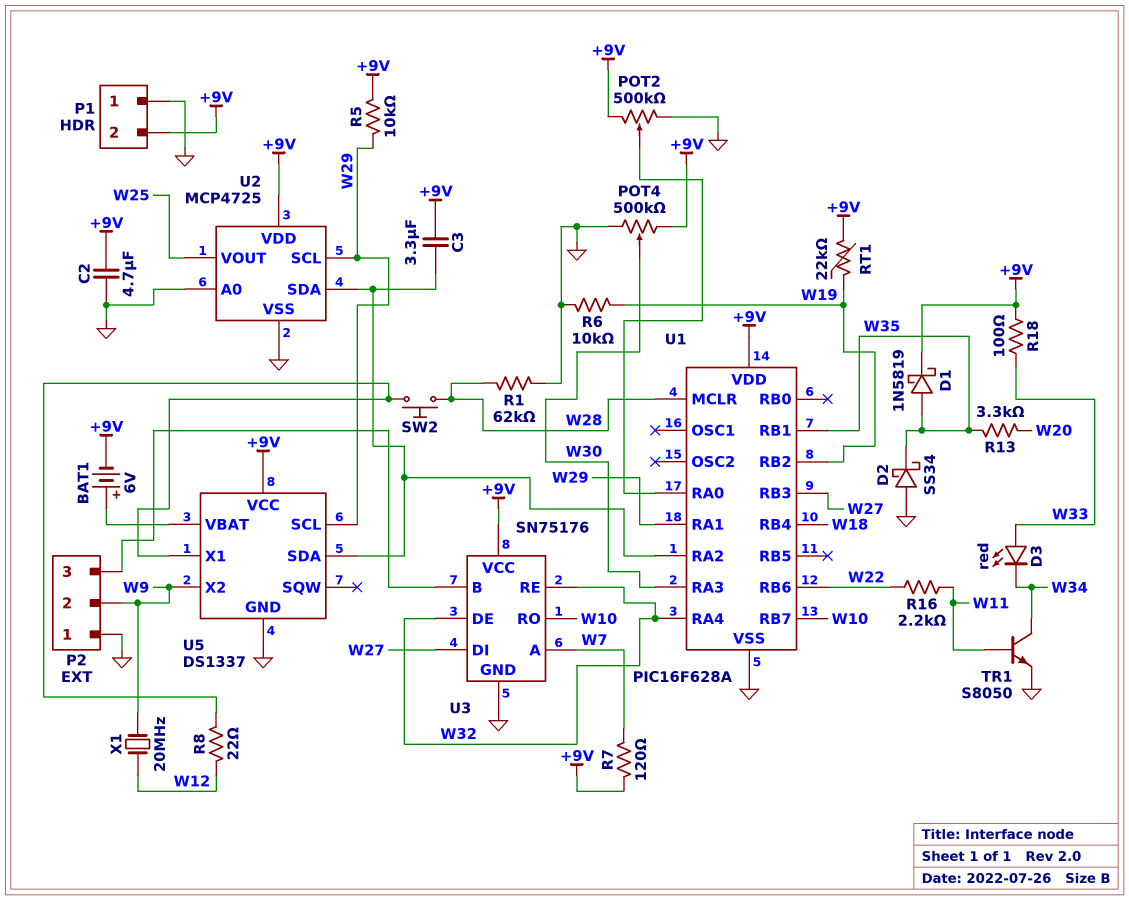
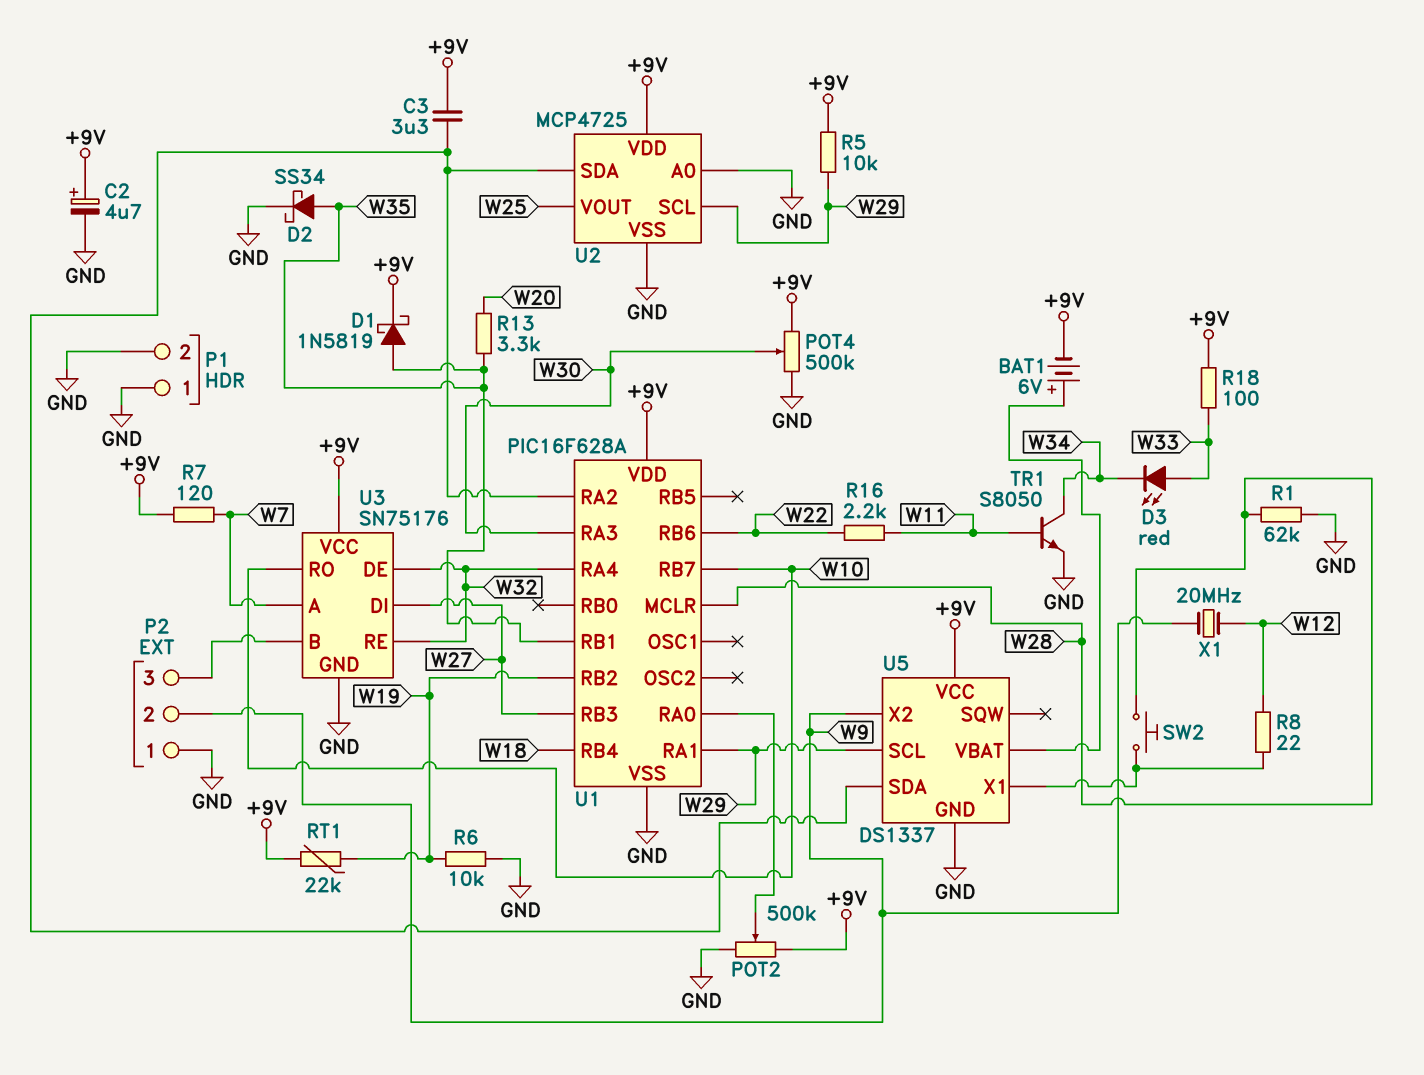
C2: 4.7uF (+9V, GND) -> 4.7uF (plus +9V, minus GND)
D2: schottky SS34 (A GND, K W35) -> schottky SS34 (A W35, K GND)
P1 pin 2: +9V -> GND

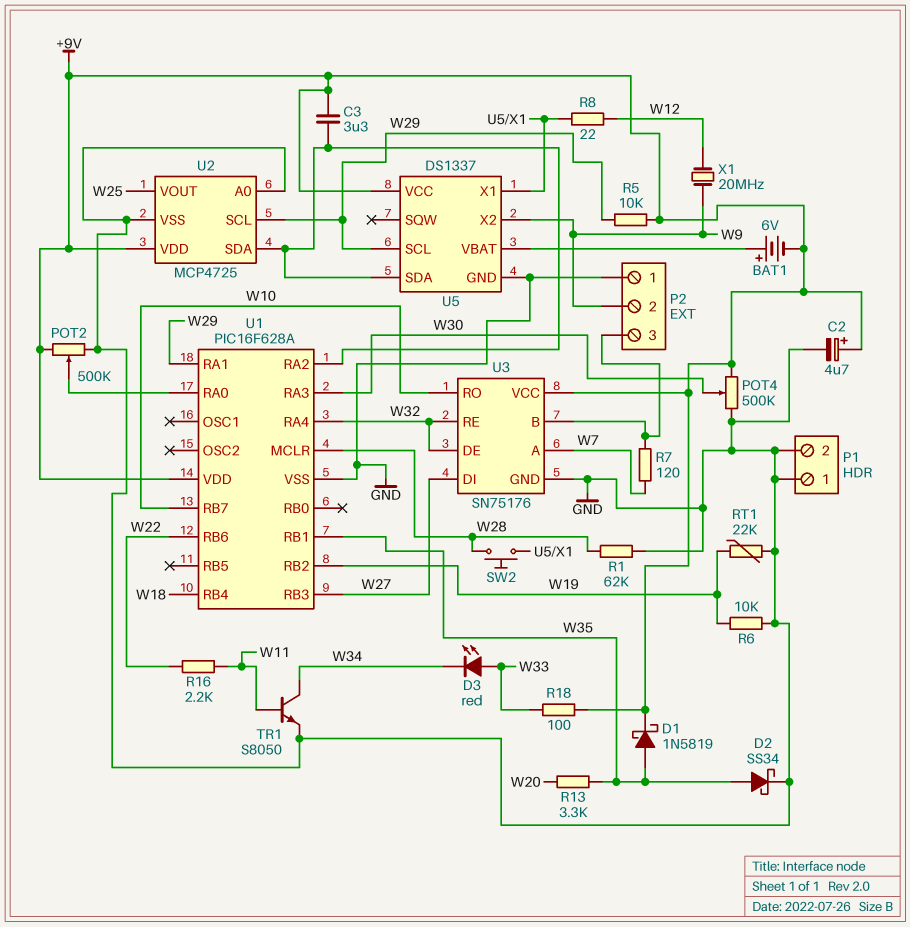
R7: 120 (+9V, W7) -> 120 (P2/3, W7)
RT1: 22k (+9V, W19) -> 22k (GND, W19)

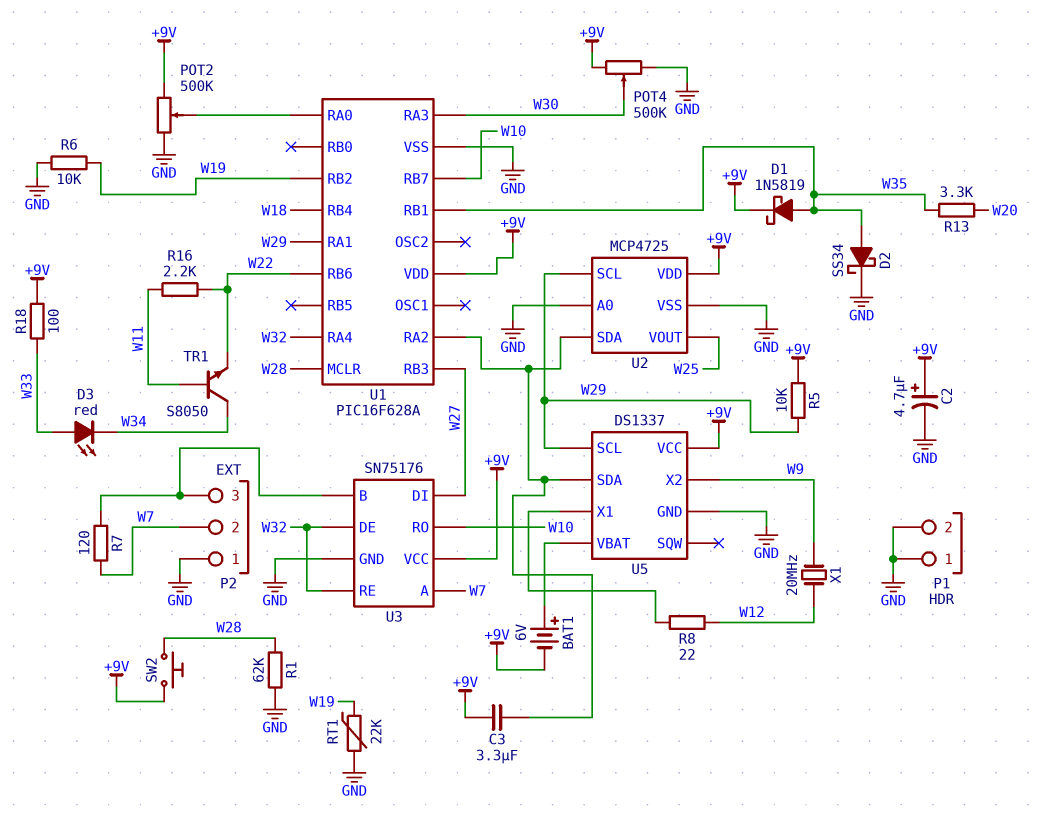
P2 pin 2: W9 -> W7
SW2: button (U5/X1, W28) -> button (+9V, W28)
TR1: NPN S8050 (B W11, C W34, E GND) -> NPN S8050 (B W11, C W34, E W22)

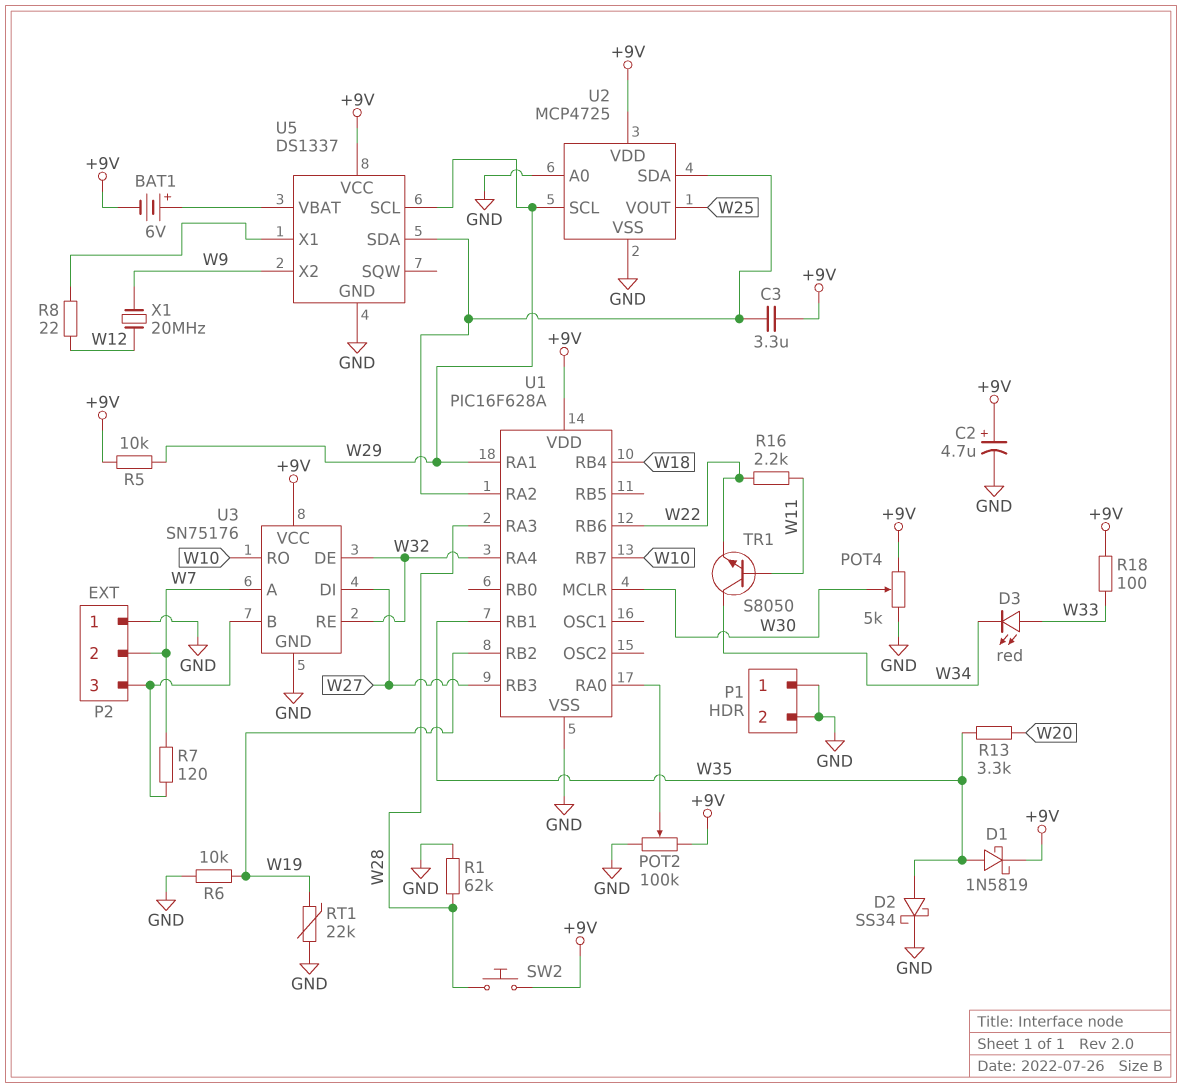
POT2: 500k (+9V, GND, wiper U1/RA0) -> 100k (+9V, GND, wiper U1/RA0)
POT4: 500k (+9V, GND, wiper W30) -> 5k (+9V, GND, wiper W30)
U1 pin MCLR: W28 -> W30
U1 pin RA3: W30 -> W28

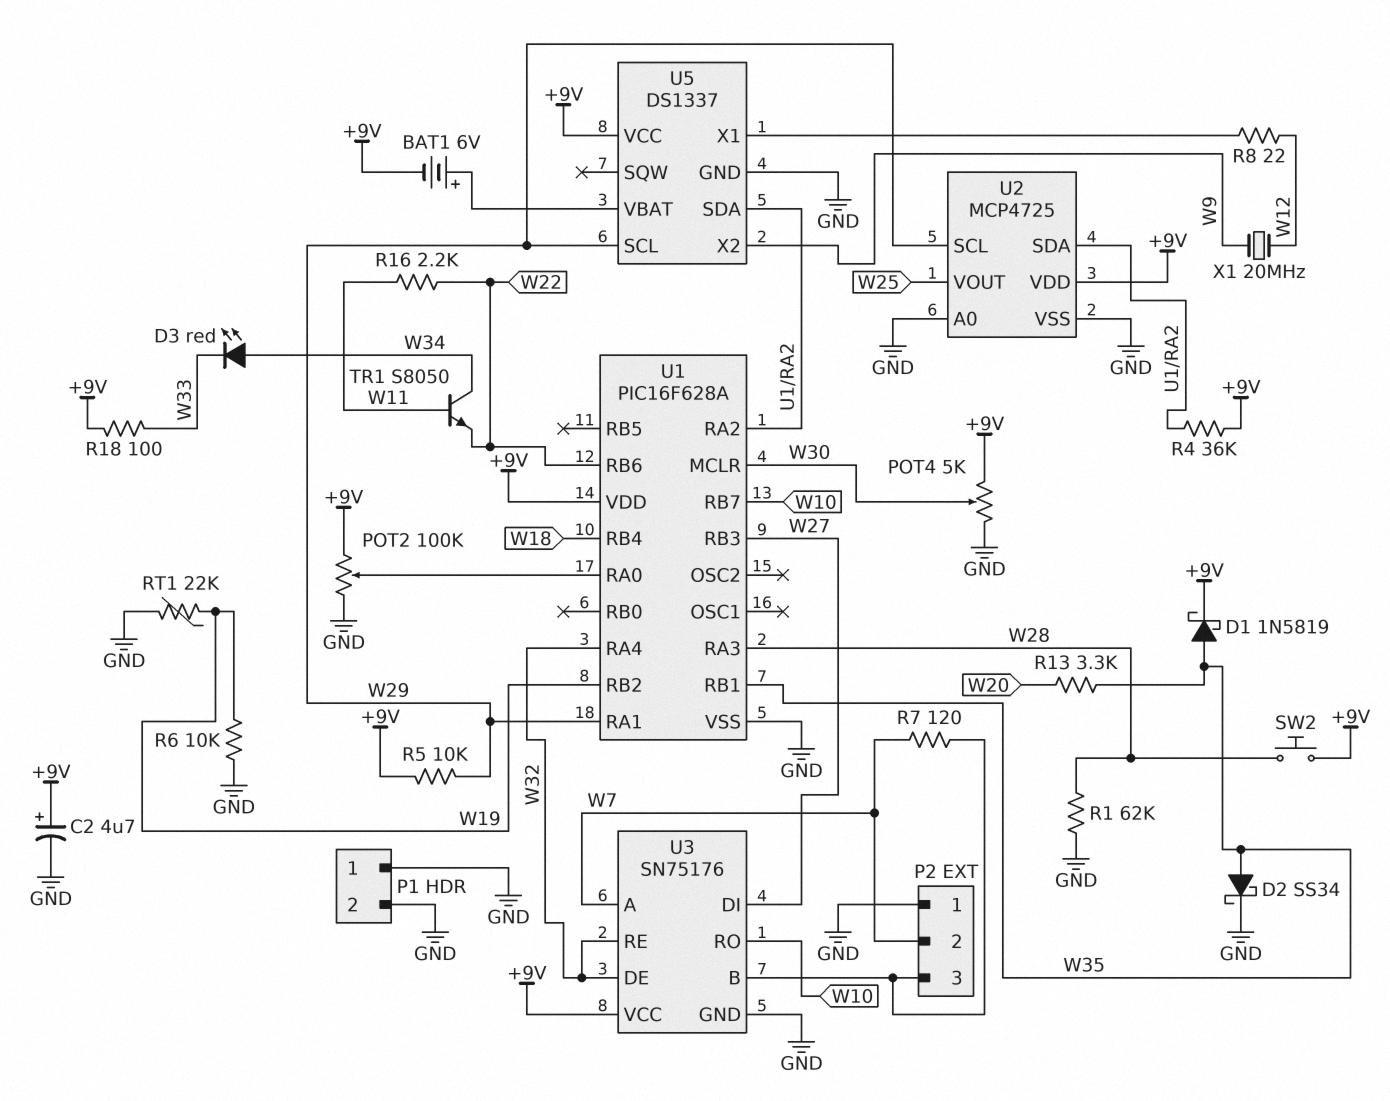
C3: 3.3uF (+9V, U1/RA2) -> none
D3: LED red (A W33, K W34) -> LED red (A W34, K W33)
R4: none -> 36k (+9V, U1/RA2)

